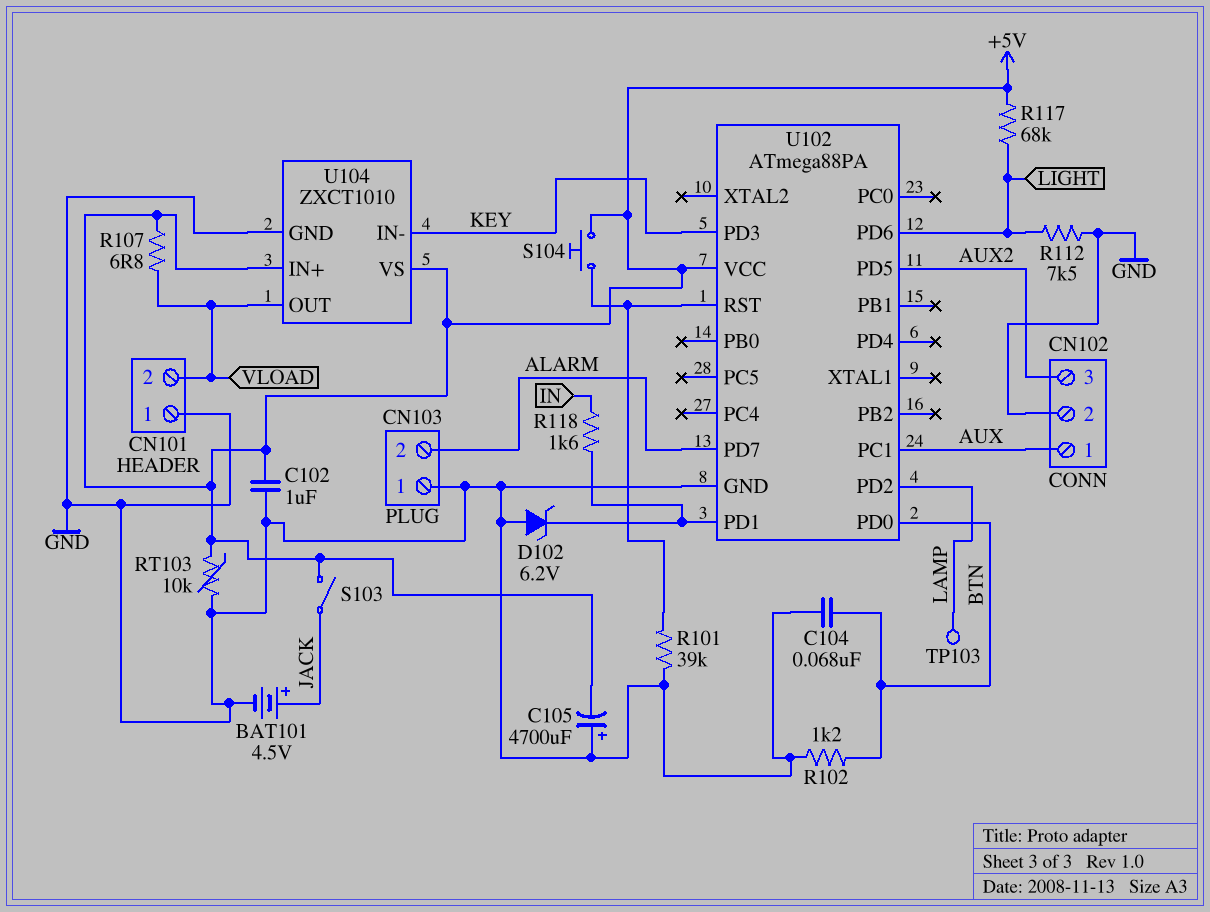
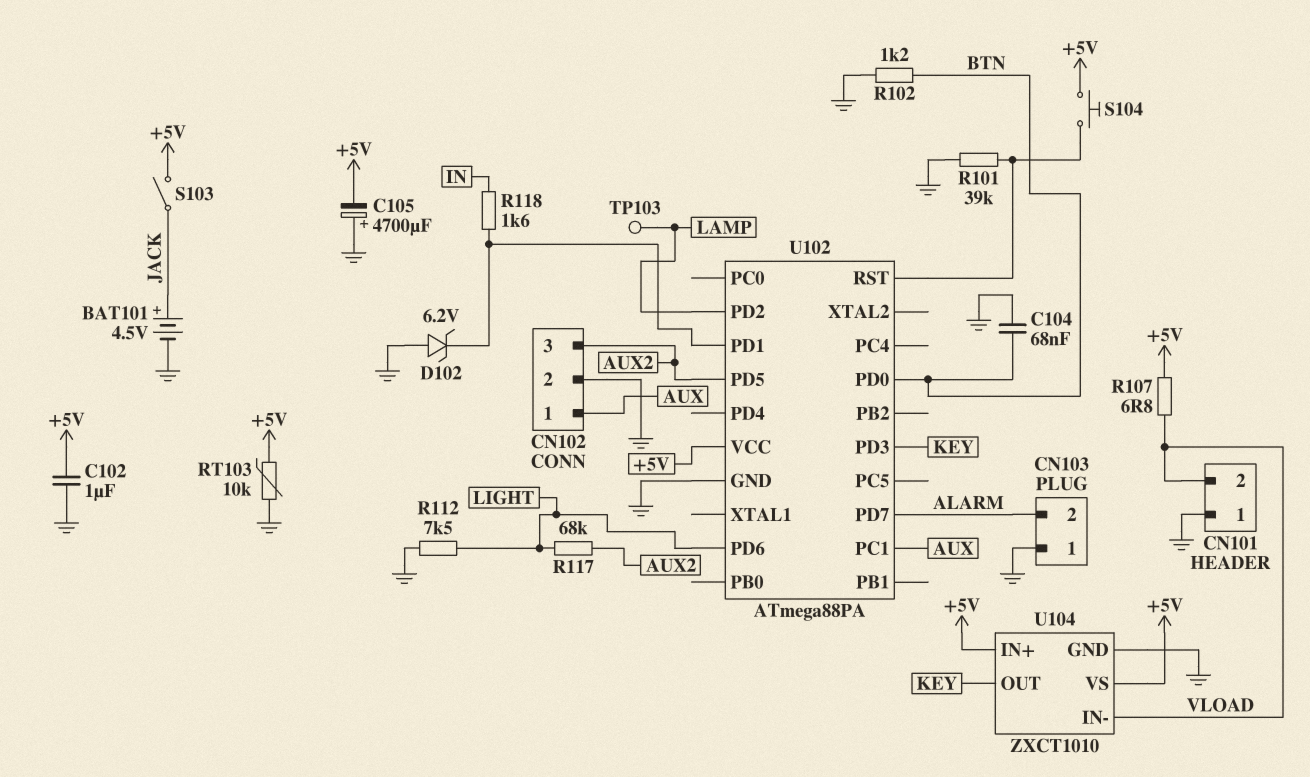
R117: 68k (+5V, LIGHT) -> 68k (AUX2, LIGHT)
U104 pin IN-: KEY -> VLOAD
U104 pin OUT: VLOAD -> KEY

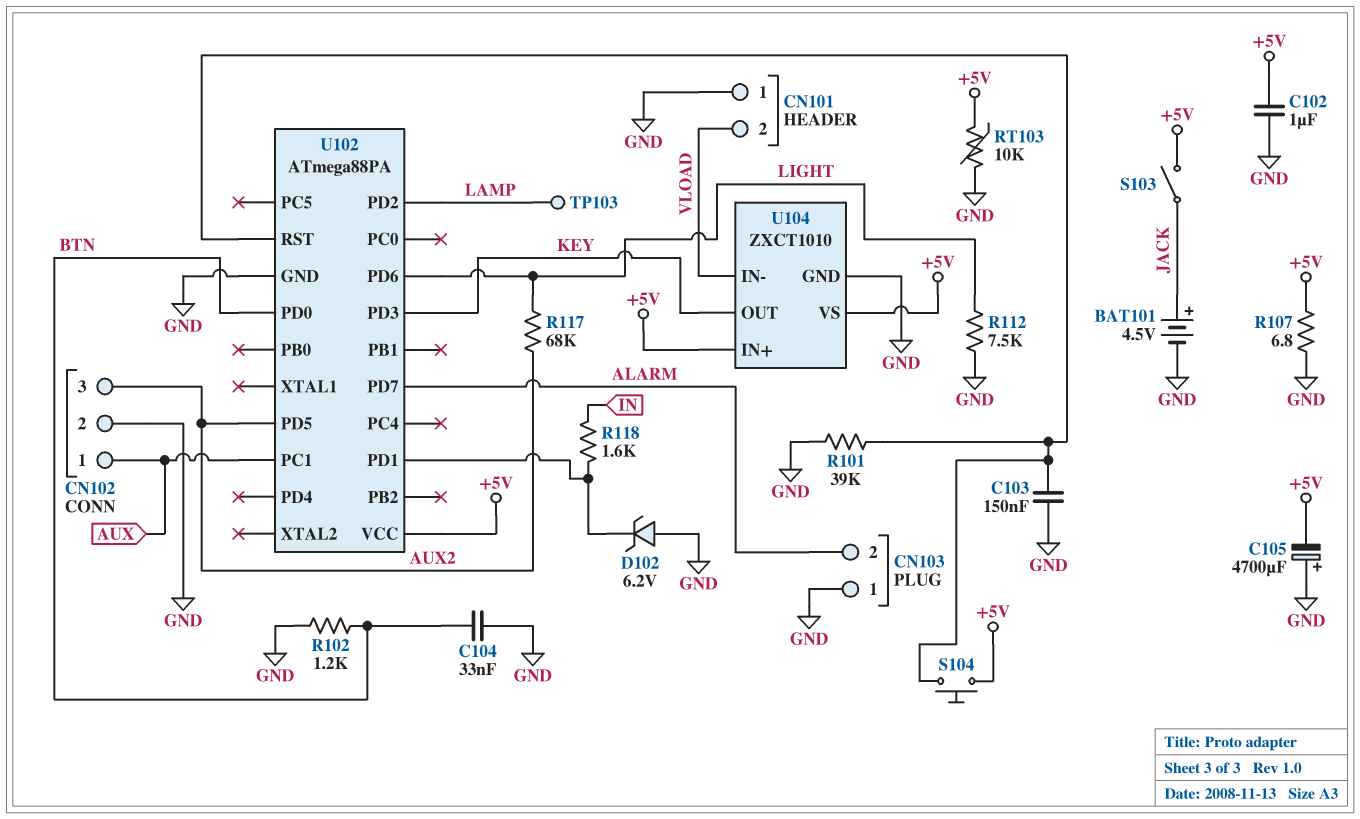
C103: none -> 150nF (GND, U102/RST)
C104: 68nF (BTN, GND) -> 33nF (BTN, GND)
R107: 6.8 (+5V, VLOAD) -> 6.8 (+5V, GND)

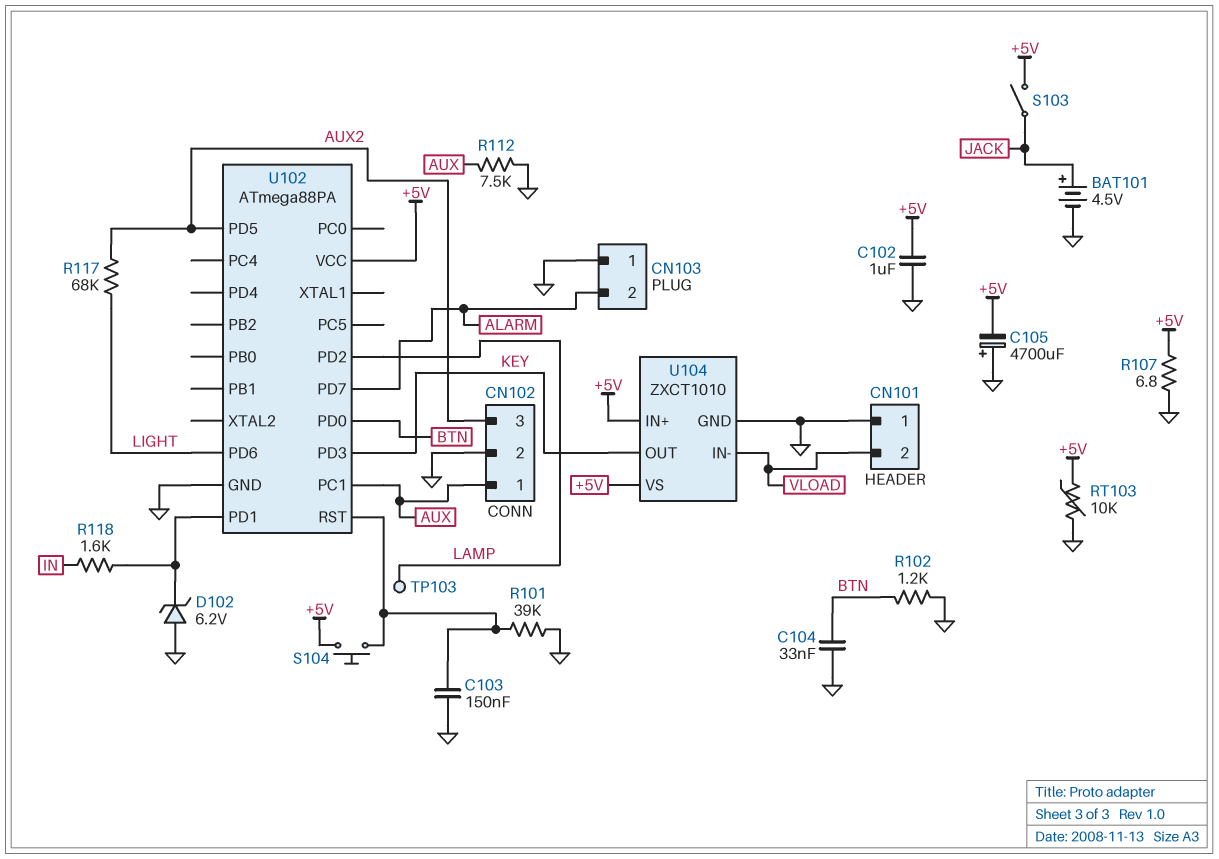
R112: 7.5k (GND, LIGHT) -> 7.5k (AUX, GND)

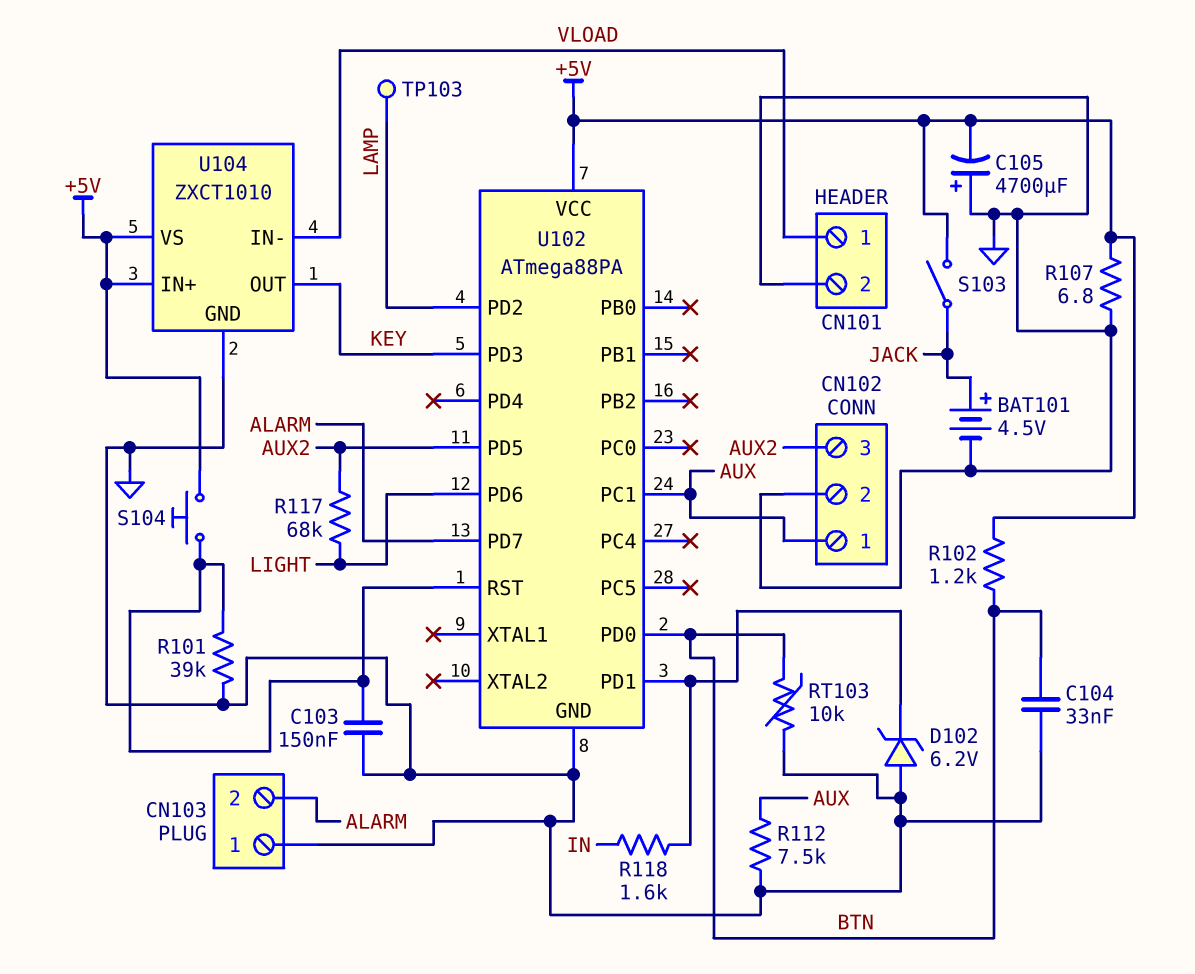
C102: 1uF (+5V, GND) -> none
CN101 pin 1: GND -> VLOAD
CN101 pin 2: VLOAD -> GND
R102: 1.2k (BTN, GND) -> 1.2k (+5V, BTN)
RT103: 10k (+5V, GND) -> 10k (BTN, GND)

